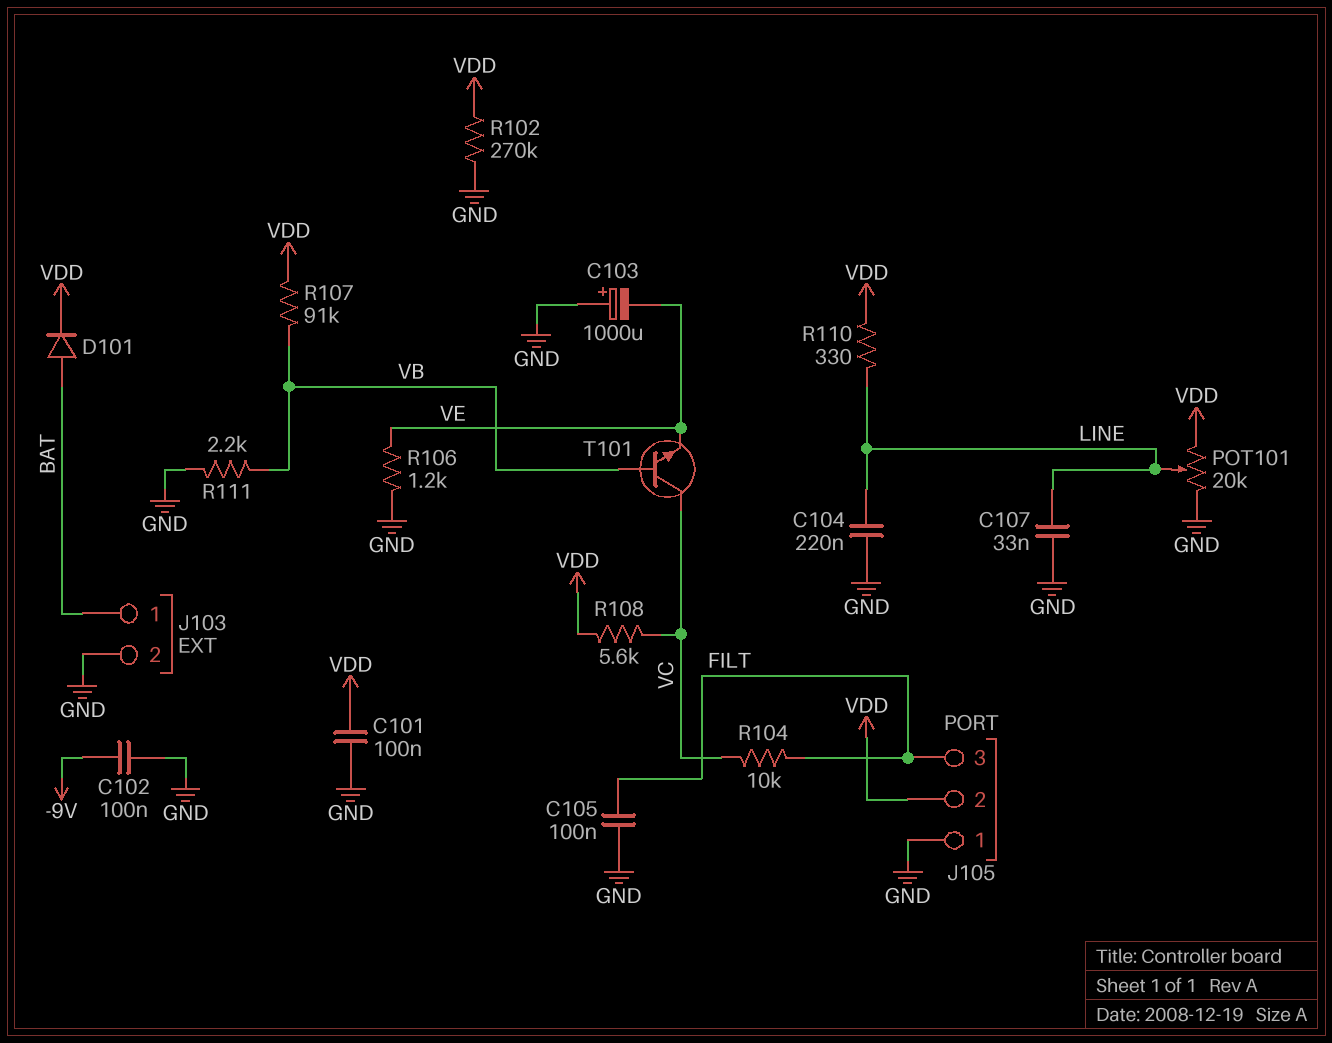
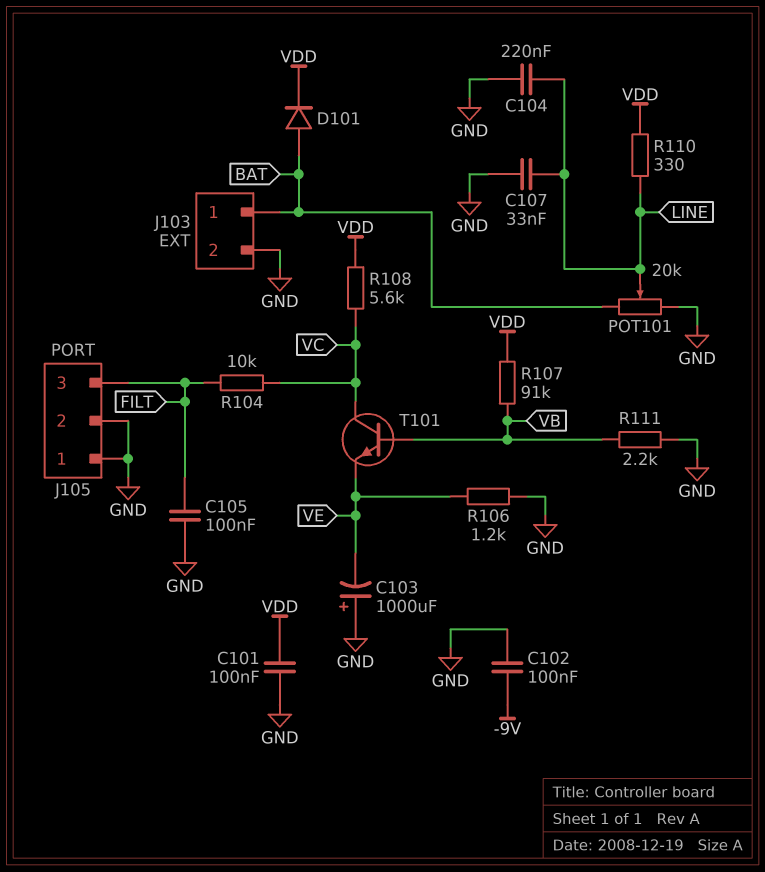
J105 pin 2: VDD -> GND
POT101: 20k (GND, VDD, wiper LINE) -> 20k (BAT, GND, wiper LINE)
R102: 270k (GND, VDD) -> none

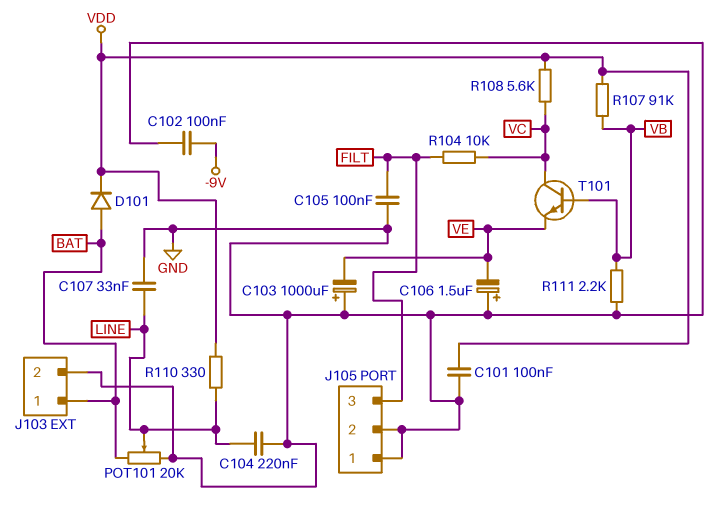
C106: none -> 1.5uF (plus GND, minus VE)
R106: 1.2k (GND, VE) -> none

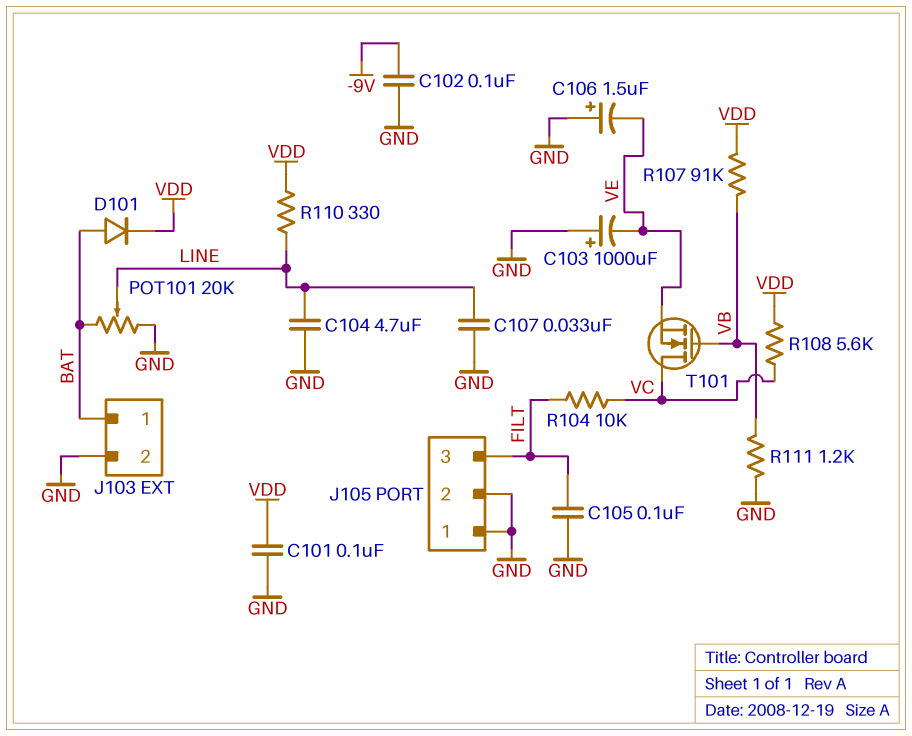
C104: 220nF (GND, LINE) -> 4.7uF (GND, LINE)
R111: 2.2k (GND, VB) -> 1.2k (GND, VB)
T101: NPN (B VB, C VC, E VE) -> NMOS (G VB, D VC, S VE)

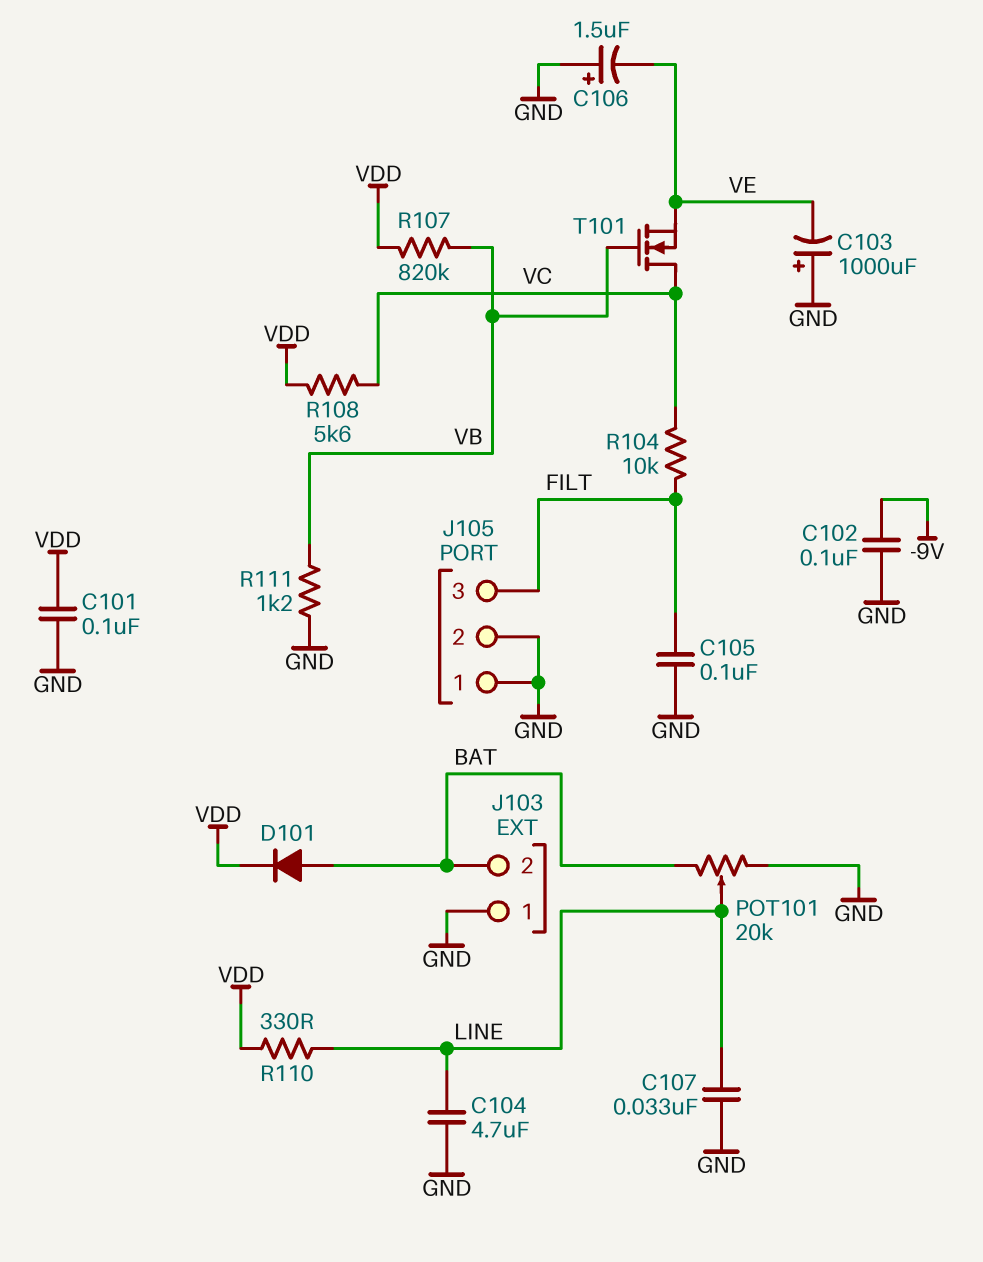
J103 pin 1: BAT -> GND
J103 pin 2: GND -> BAT
R107: 91k (VB, VDD) -> 820k (VB, VDD)

